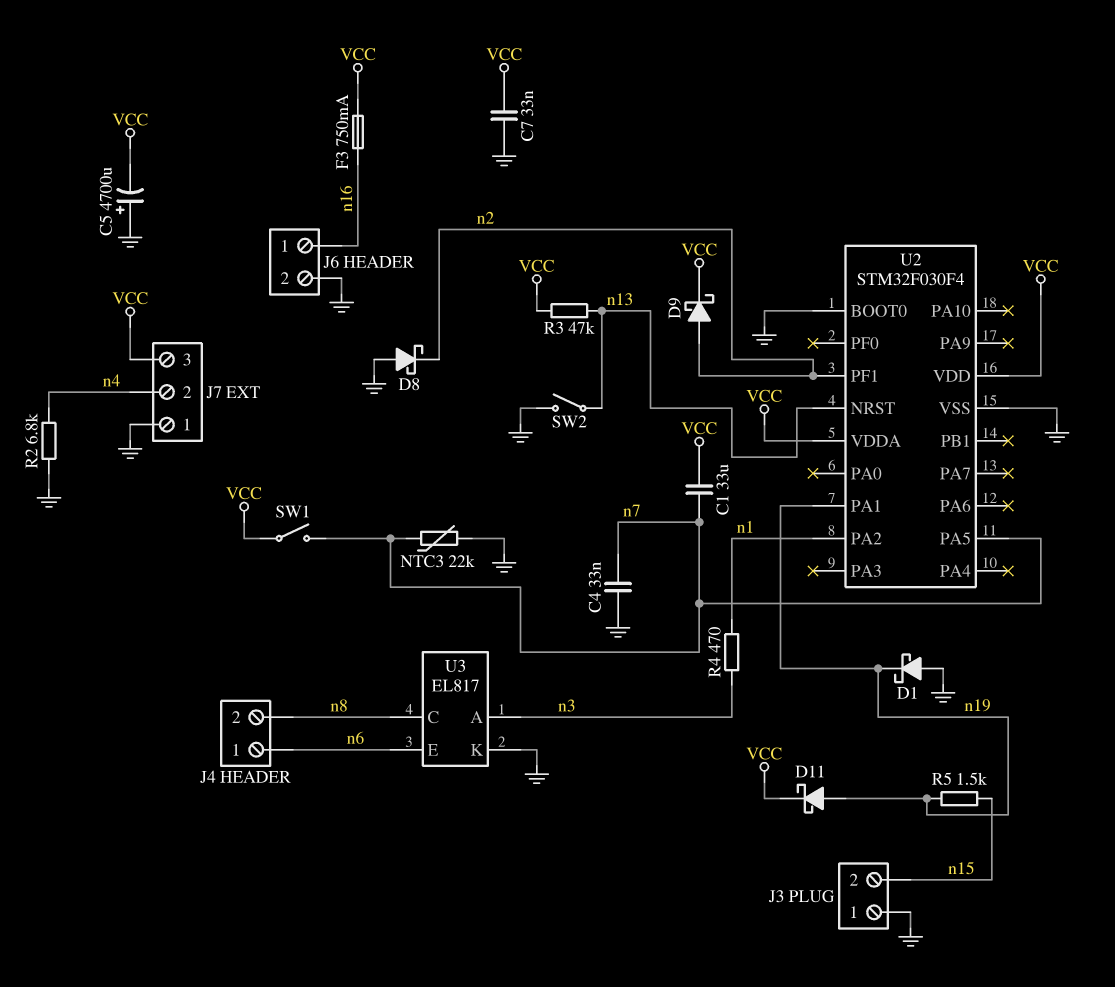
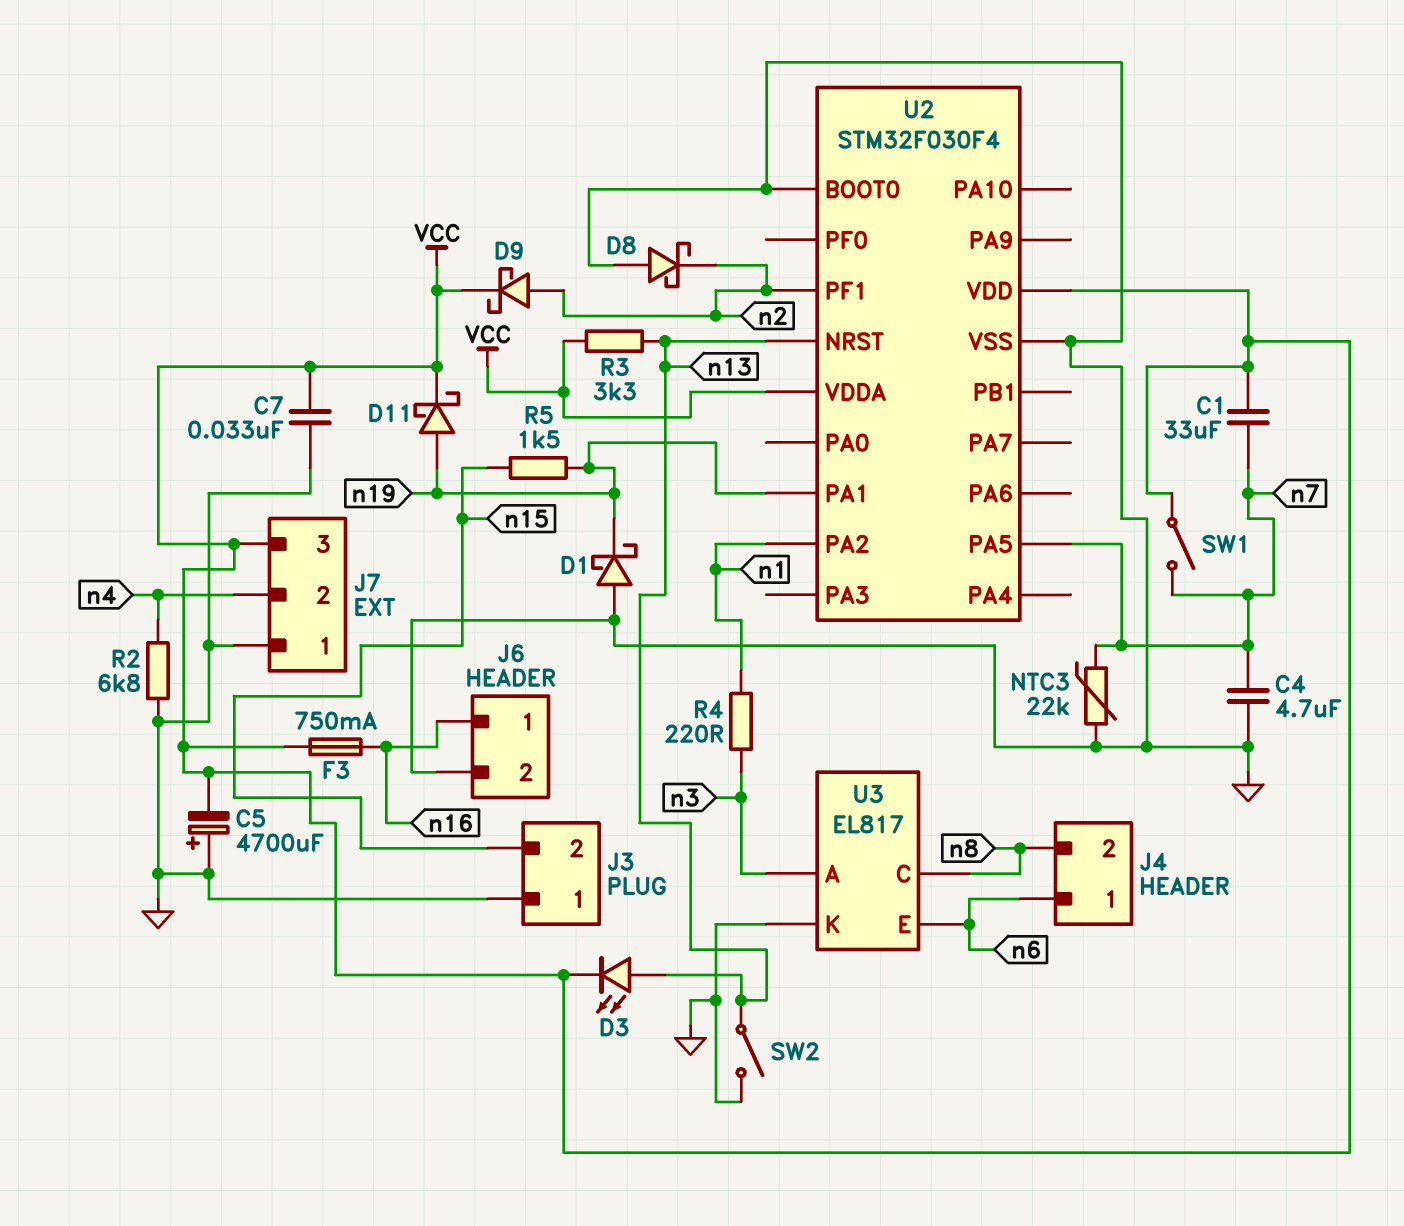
C4: 33nF (GND, n7) -> 4.7uF (GND, n7)
D3: none -> LED (A n13, K VCC)
R3: 47k (VCC, n13) -> 3.3k (VCC, n13)
R4: 470 (n1, n3) -> 220 (n1, n3)

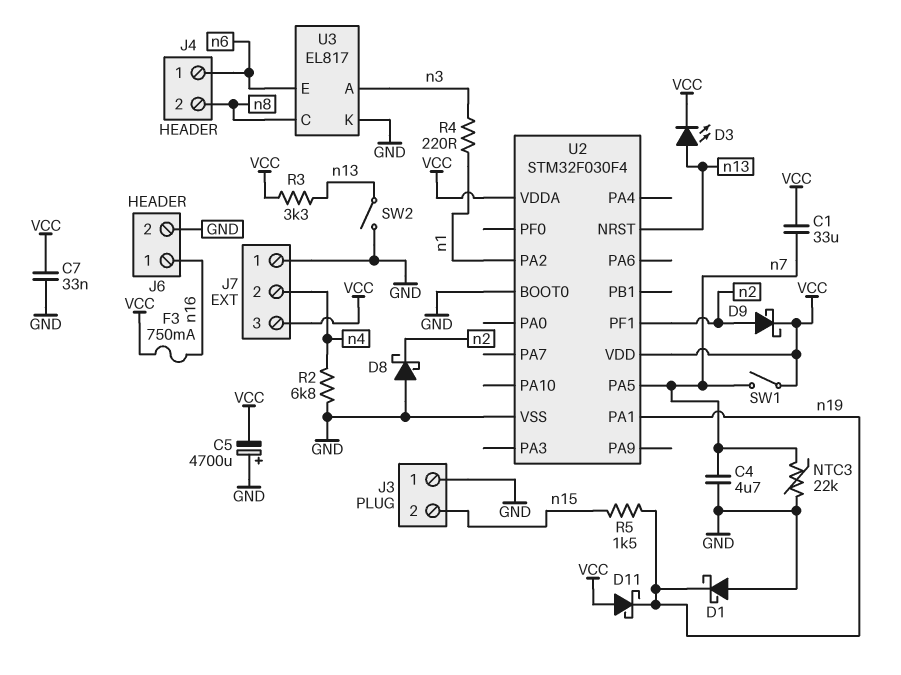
D11: schottky (A n19, K VCC) -> schottky (A VCC, K n19)

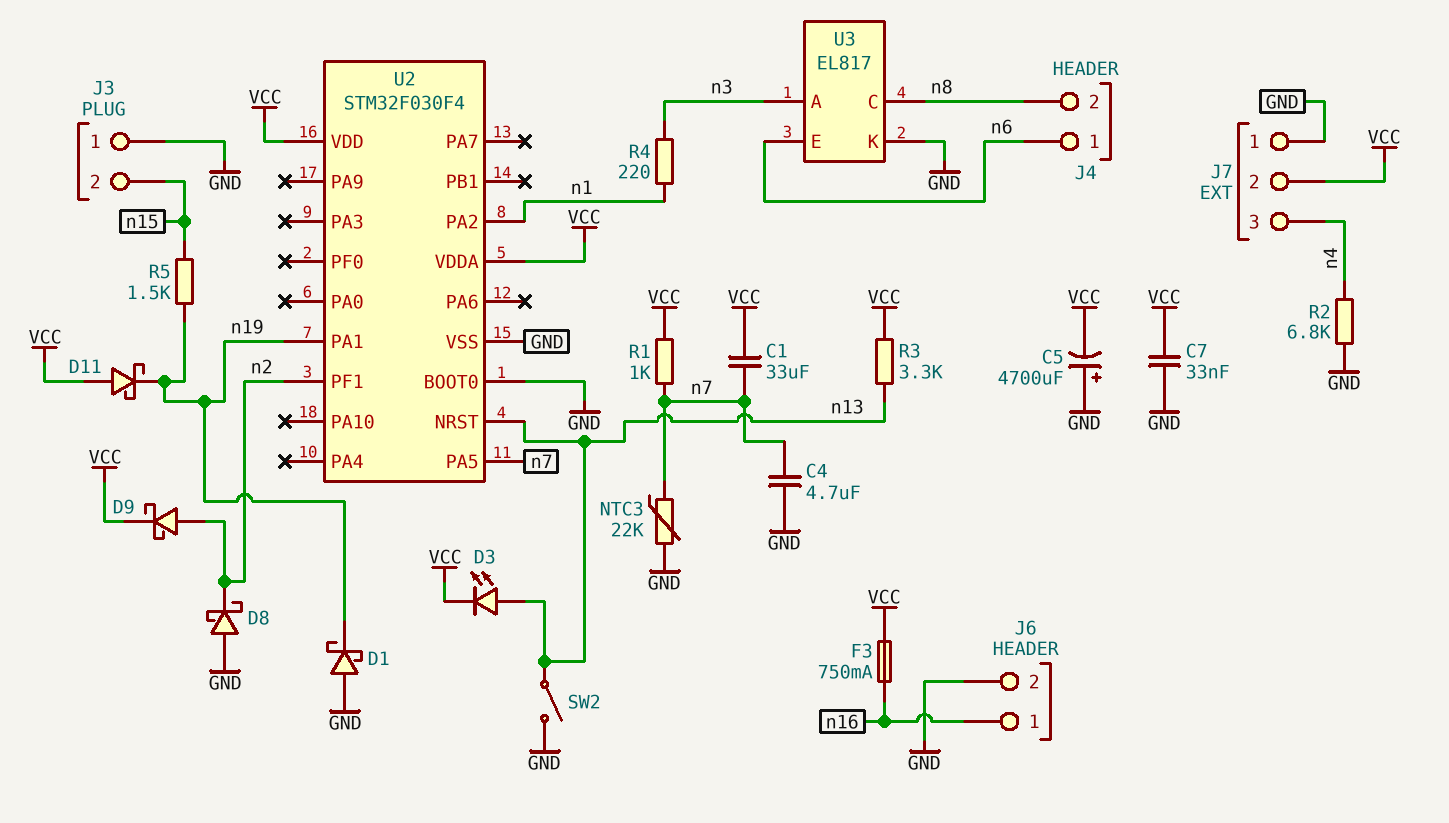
J7 pin 2: n4 -> VCC
J7 pin 3: VCC -> n4
R1: none -> 1k (VCC, n7)
SW1: switch (VCC, n7) -> none

